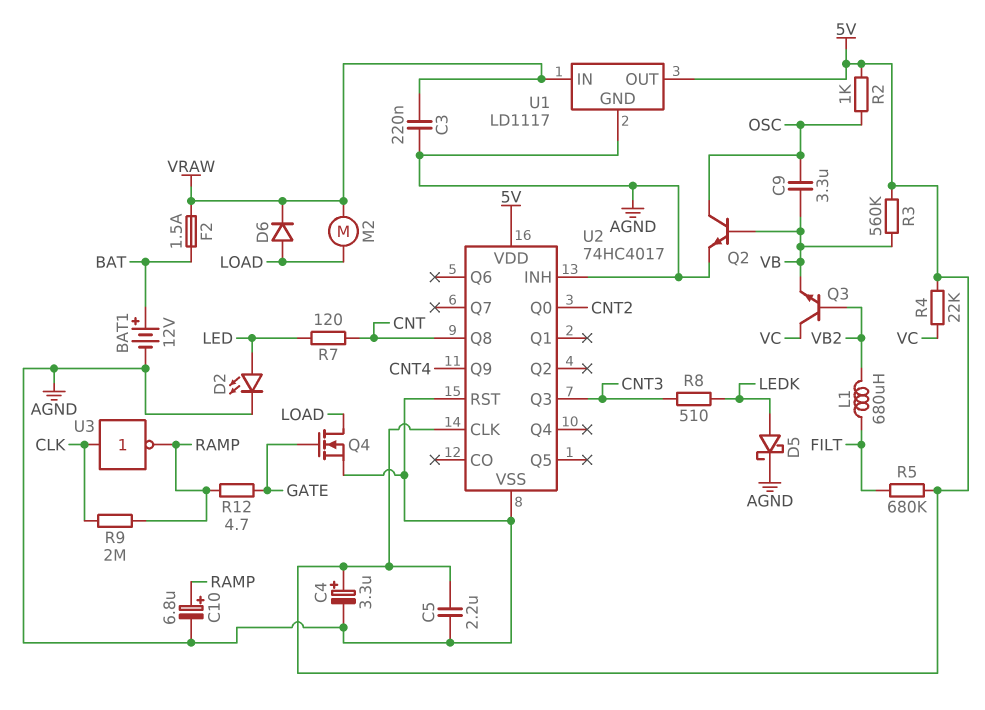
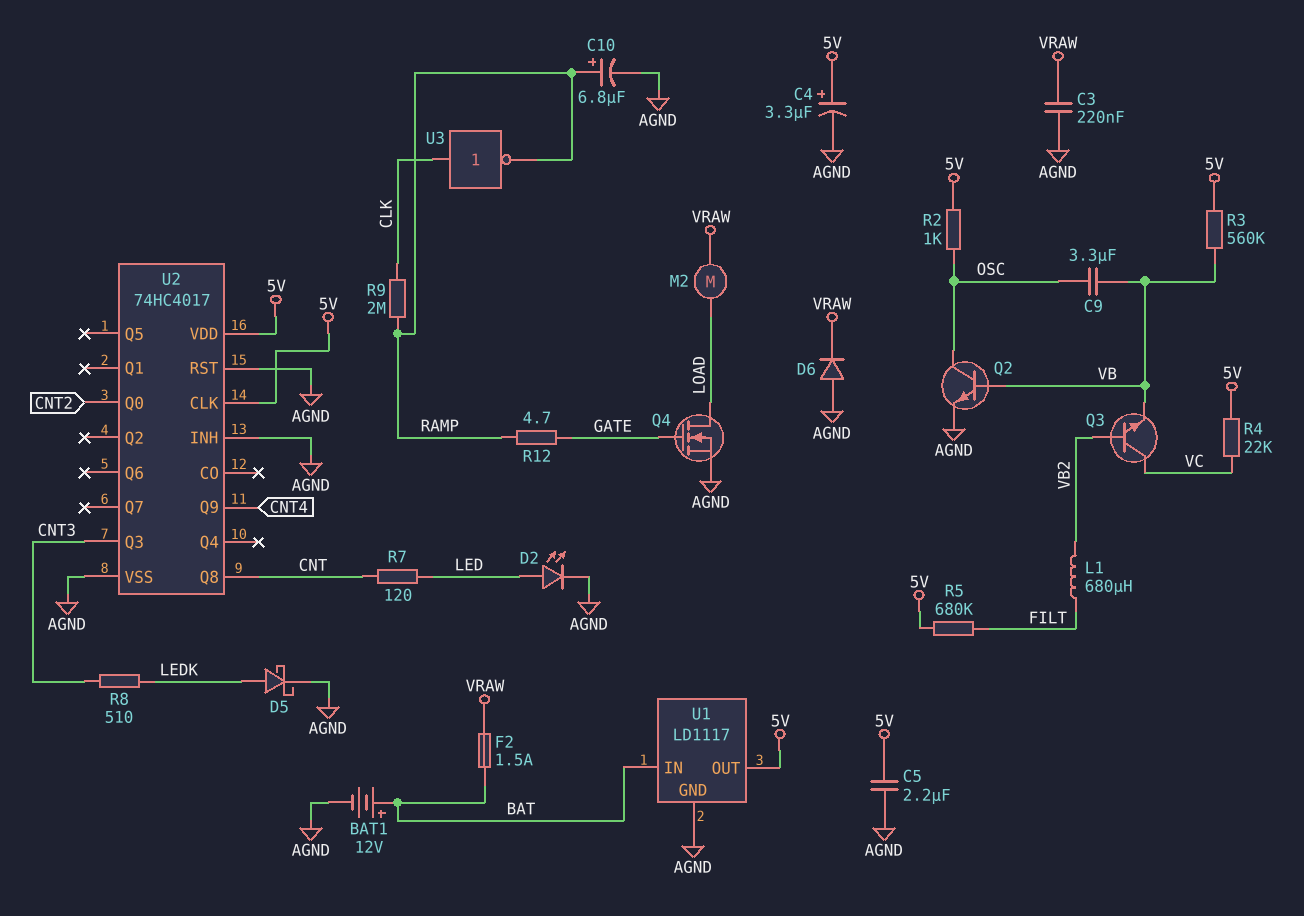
D6: diode (A LOAD, K VRAW) -> diode (A AGND, K VRAW)
U1 pin IN: VRAW -> BAT

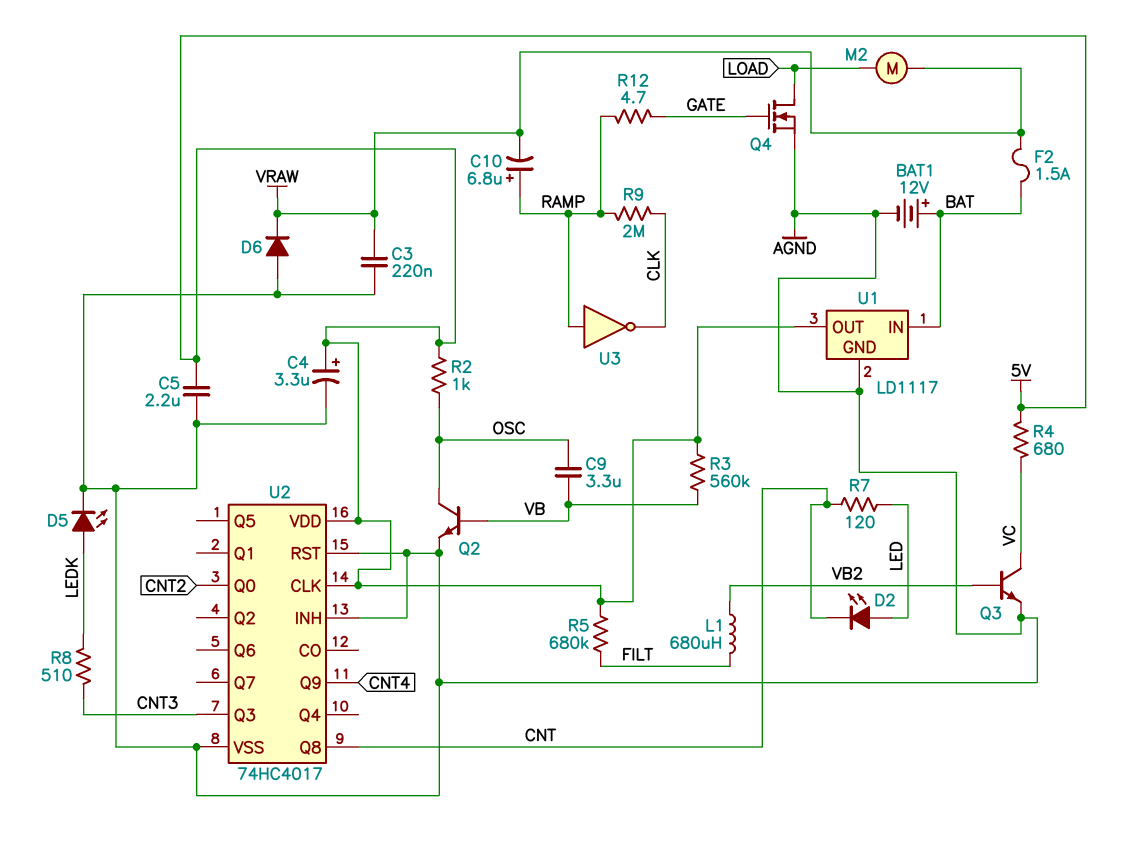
C10: 6.8uF (plus RAMP, minus AGND) -> 6.8uF (plus RAMP, minus VRAW)
D2: LED (A LED, K AGND) -> LED (A LED, K CNT)
D5: schottky (A LEDK, K AGND) -> LED (A LEDK, K AGND)
Q3: NPN (B VB2, C VC, E VB) -> NPN (B VB2, C VC, E AGND)
R4: 22k (5V, VC) -> 680 (5V, VC)
U3: NOT (in CLK, out RAMP) -> NOT (in RAMP, out CLK)

